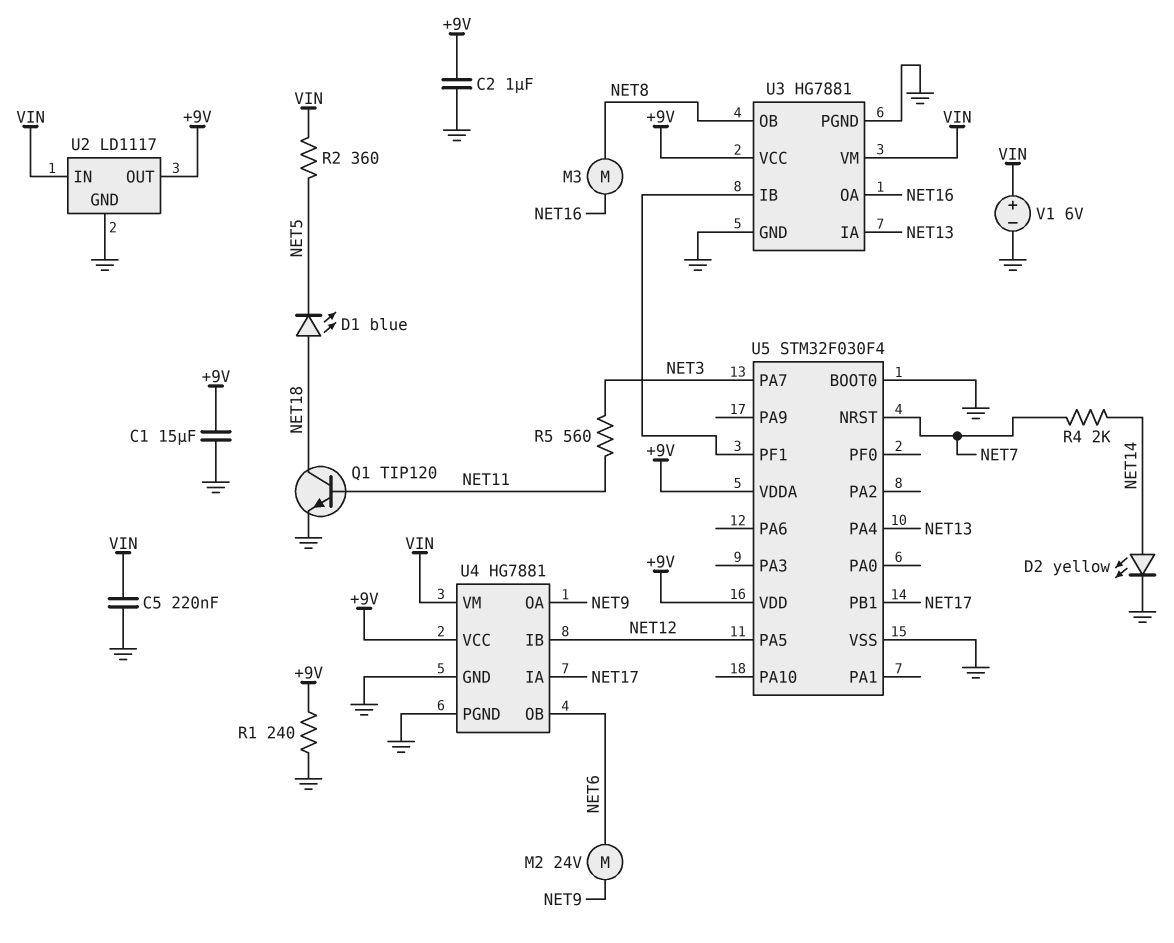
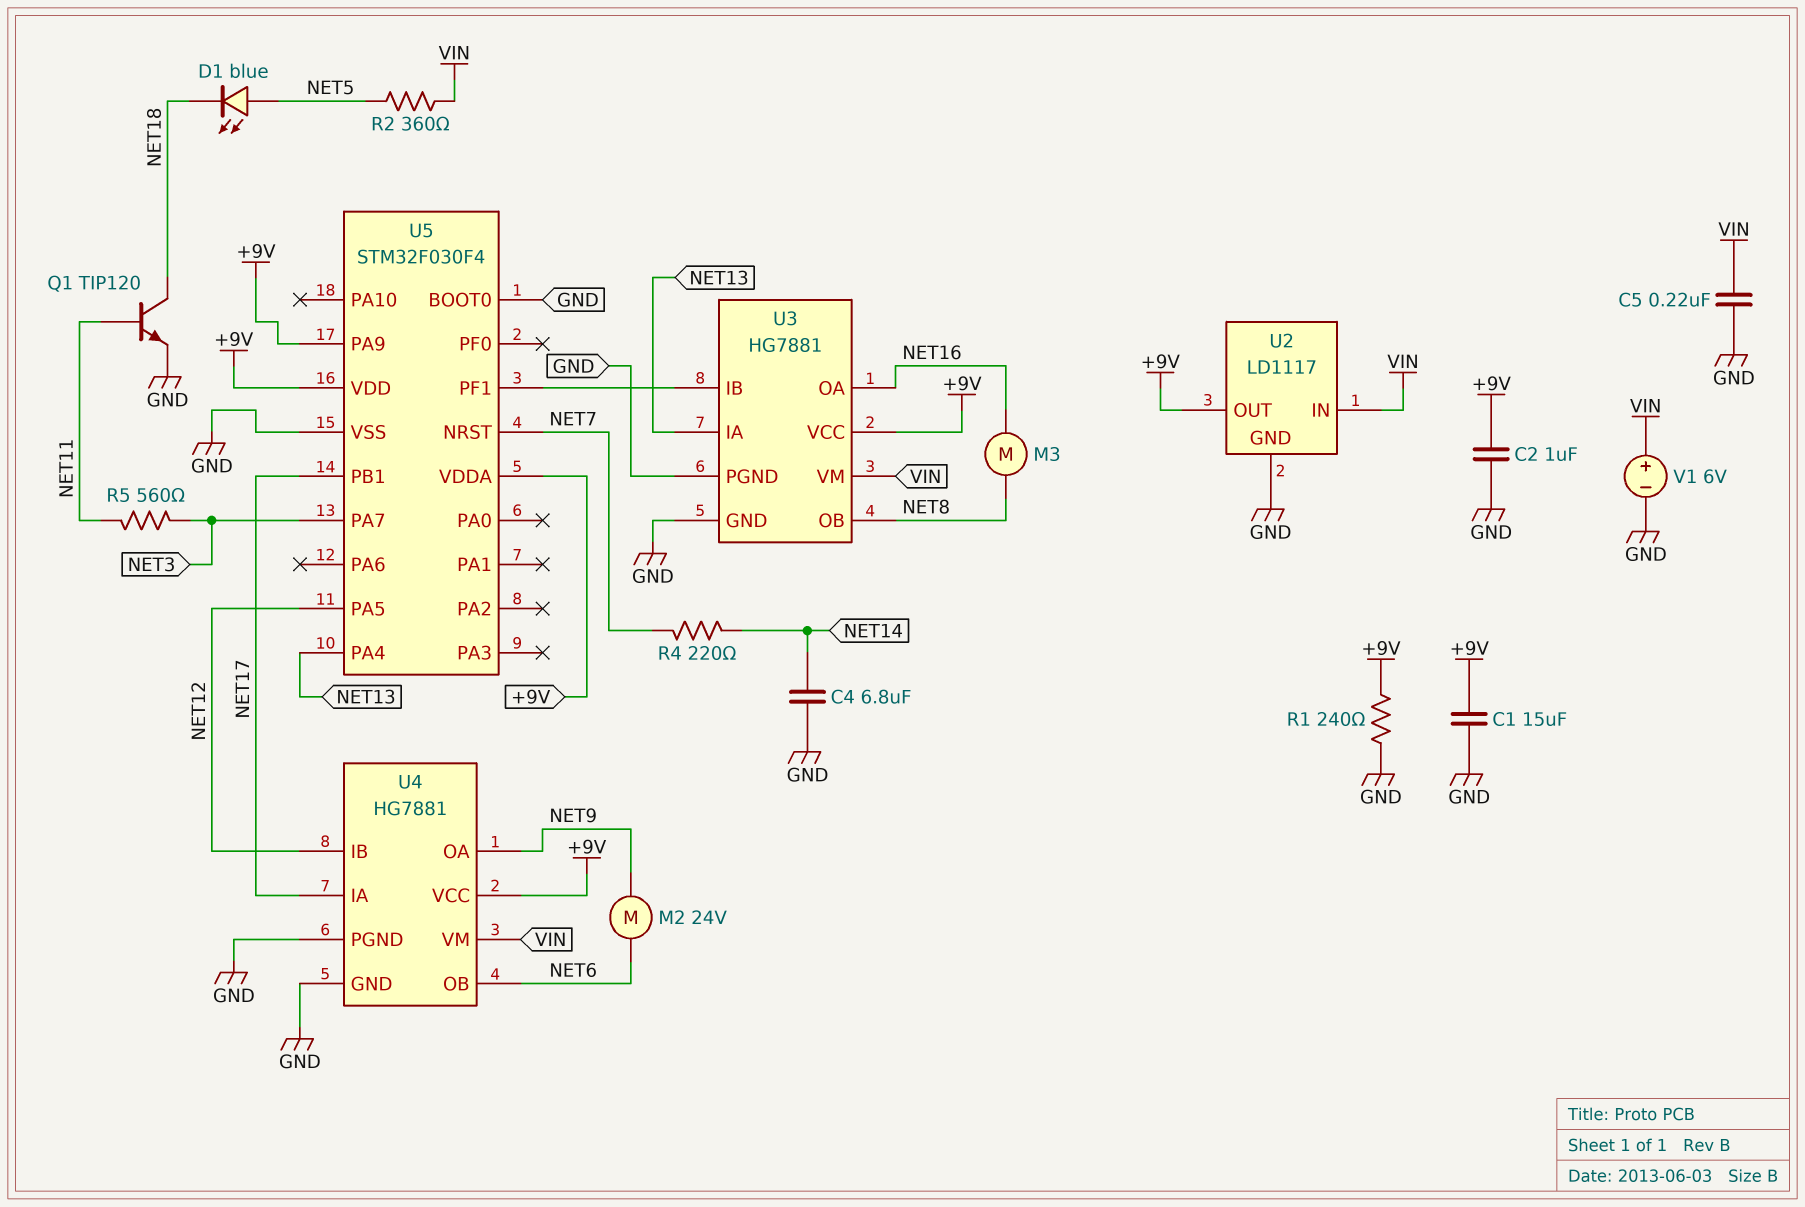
C4: none -> 6.8uF (GND, NET14)
D1: LED blue (A NET18, K NET5) -> LED blue (A NET5, K NET18)
D2: LED yellow (A NET14, K GND) -> none
R4: 2k (NET7, NET14) -> 220 (NET7, NET14)
U5 pin PA9: none -> +9V

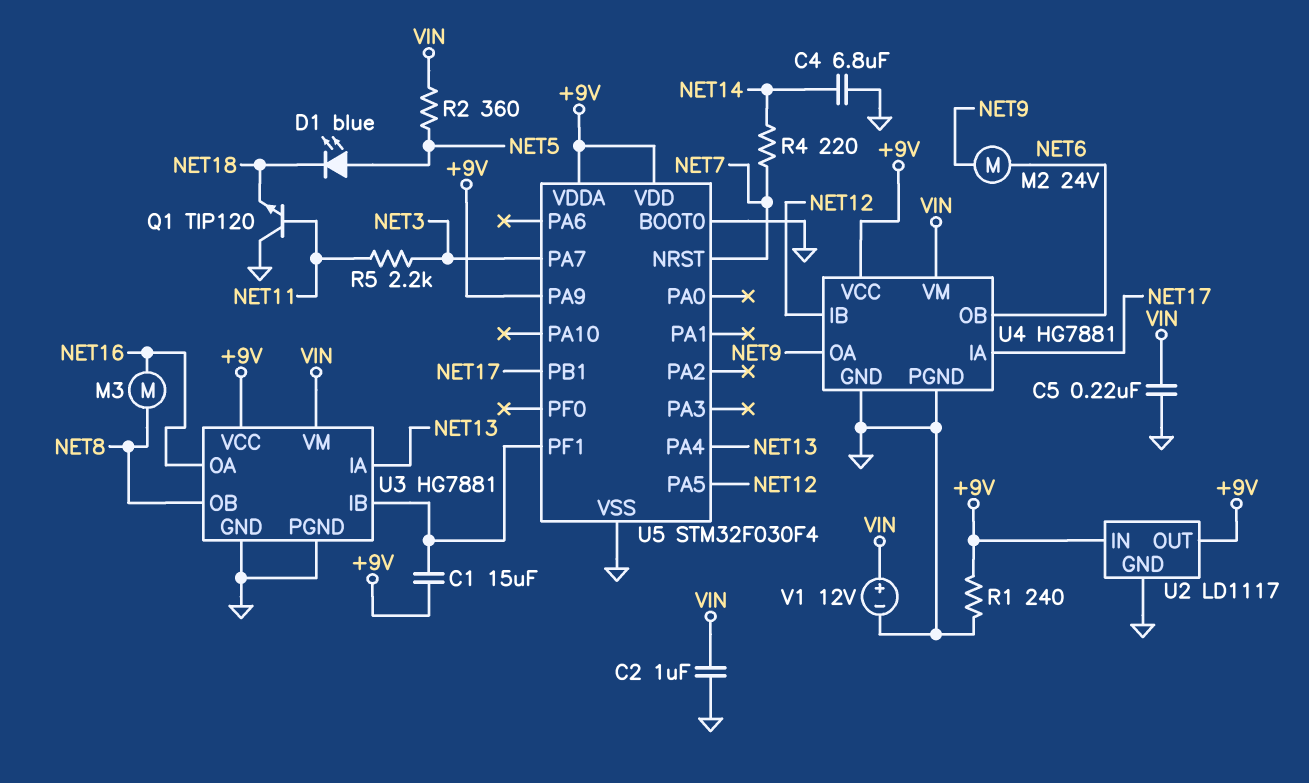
C1: 15uF (+9V, GND) -> 15uF (+9V, U3/IB)
C2: 1uF (+9V, GND) -> 1uF (GND, VIN)
Q1: NPN TIP120 (B NET11, C NET18, E GND) -> NPN TIP120 (B NET11, C GND, E NET18)
R5: 560 (NET3, NET11) -> 2.2k (NET3, NET11)
U2 pin IN: VIN -> +9V
V1: 6V (plus VIN, minus GND) -> 12V (plus VIN, minus GND)

